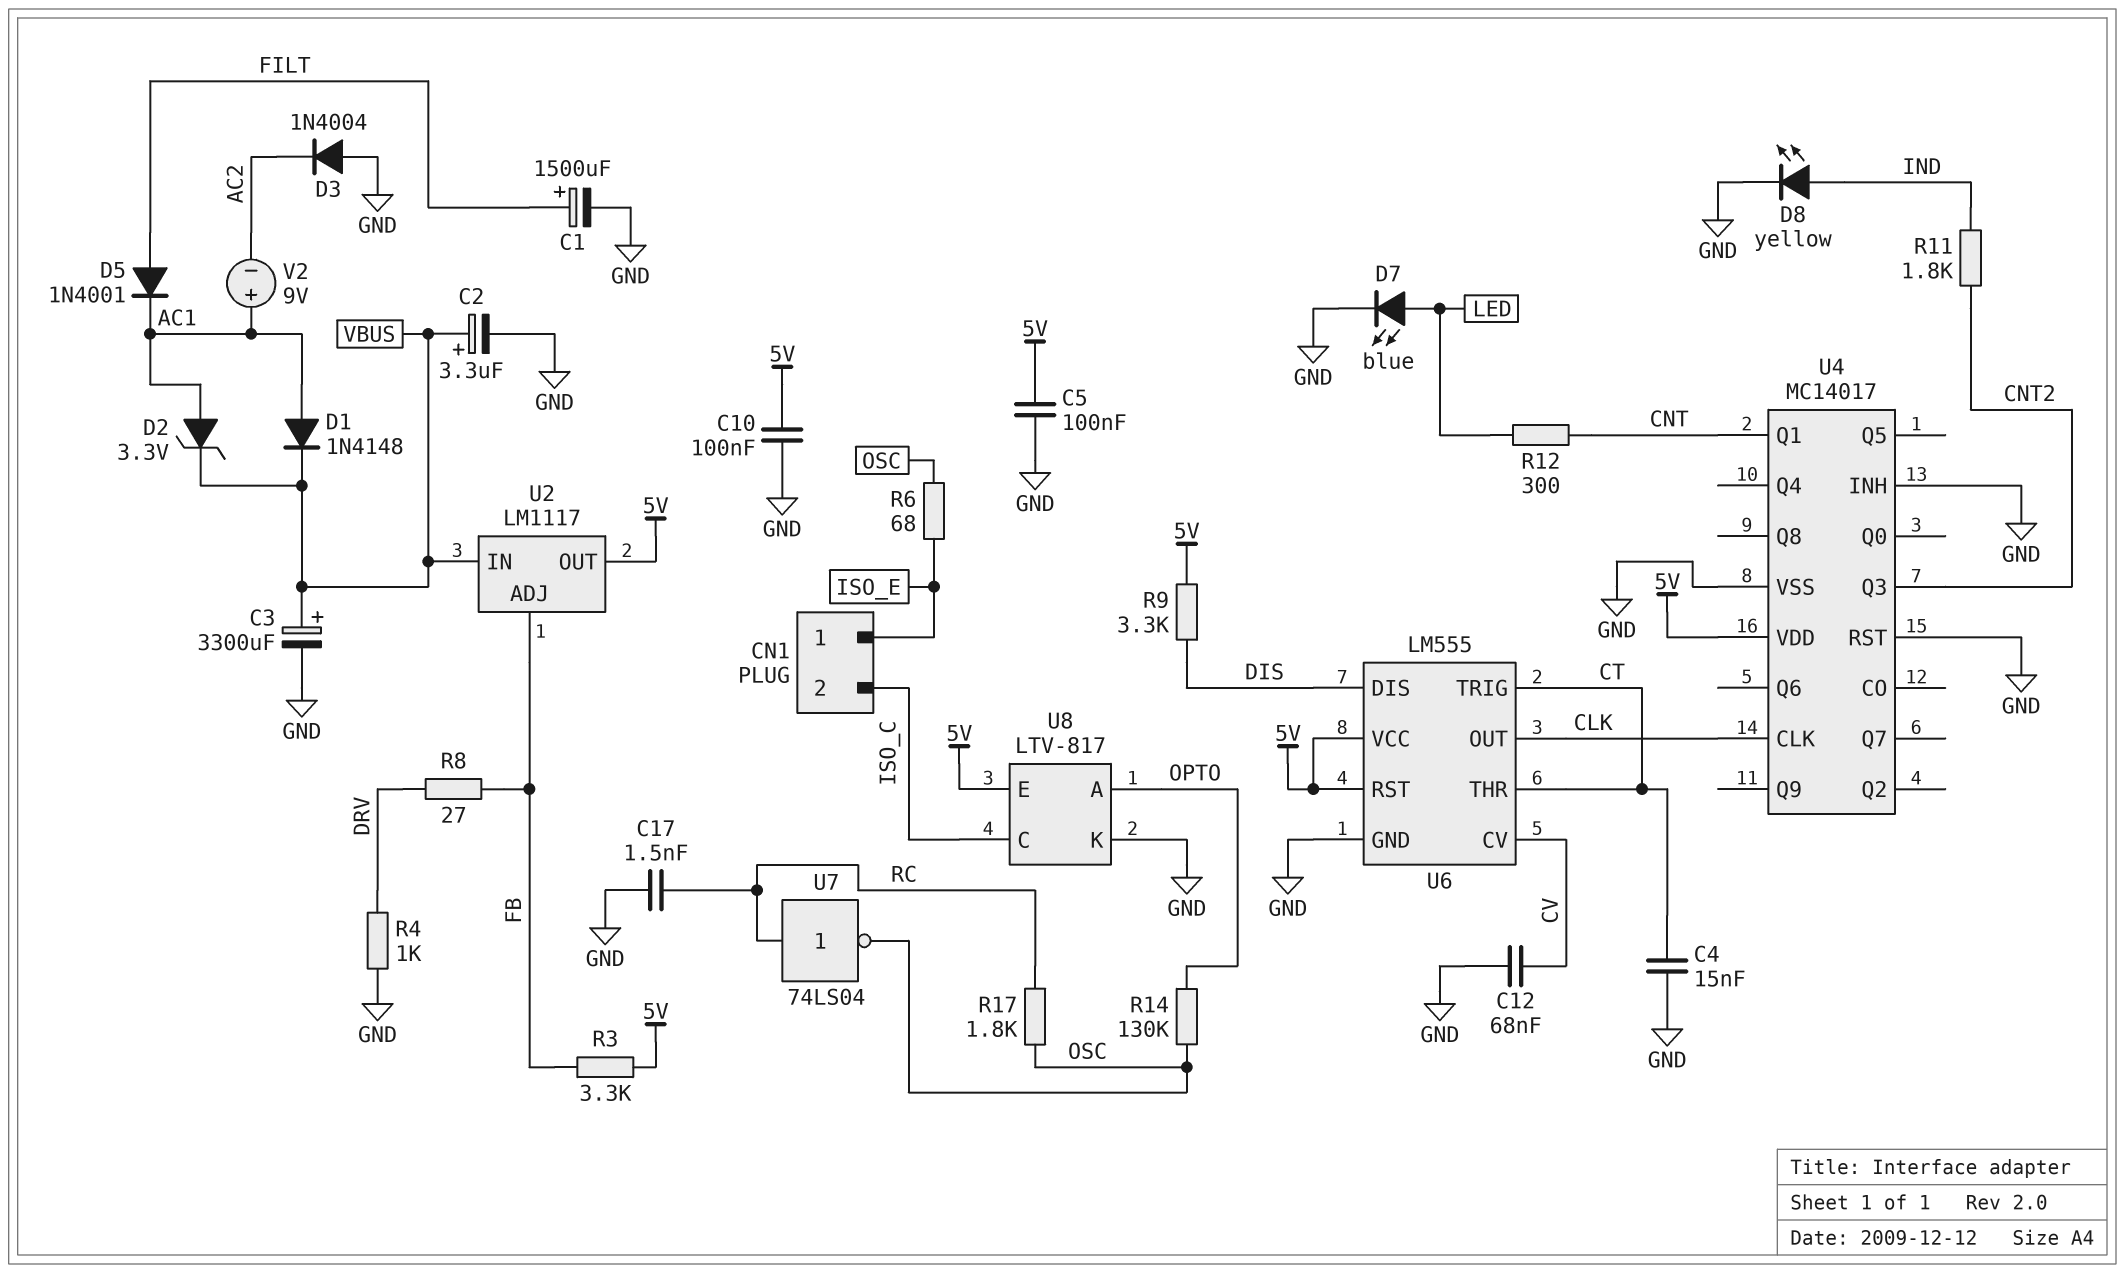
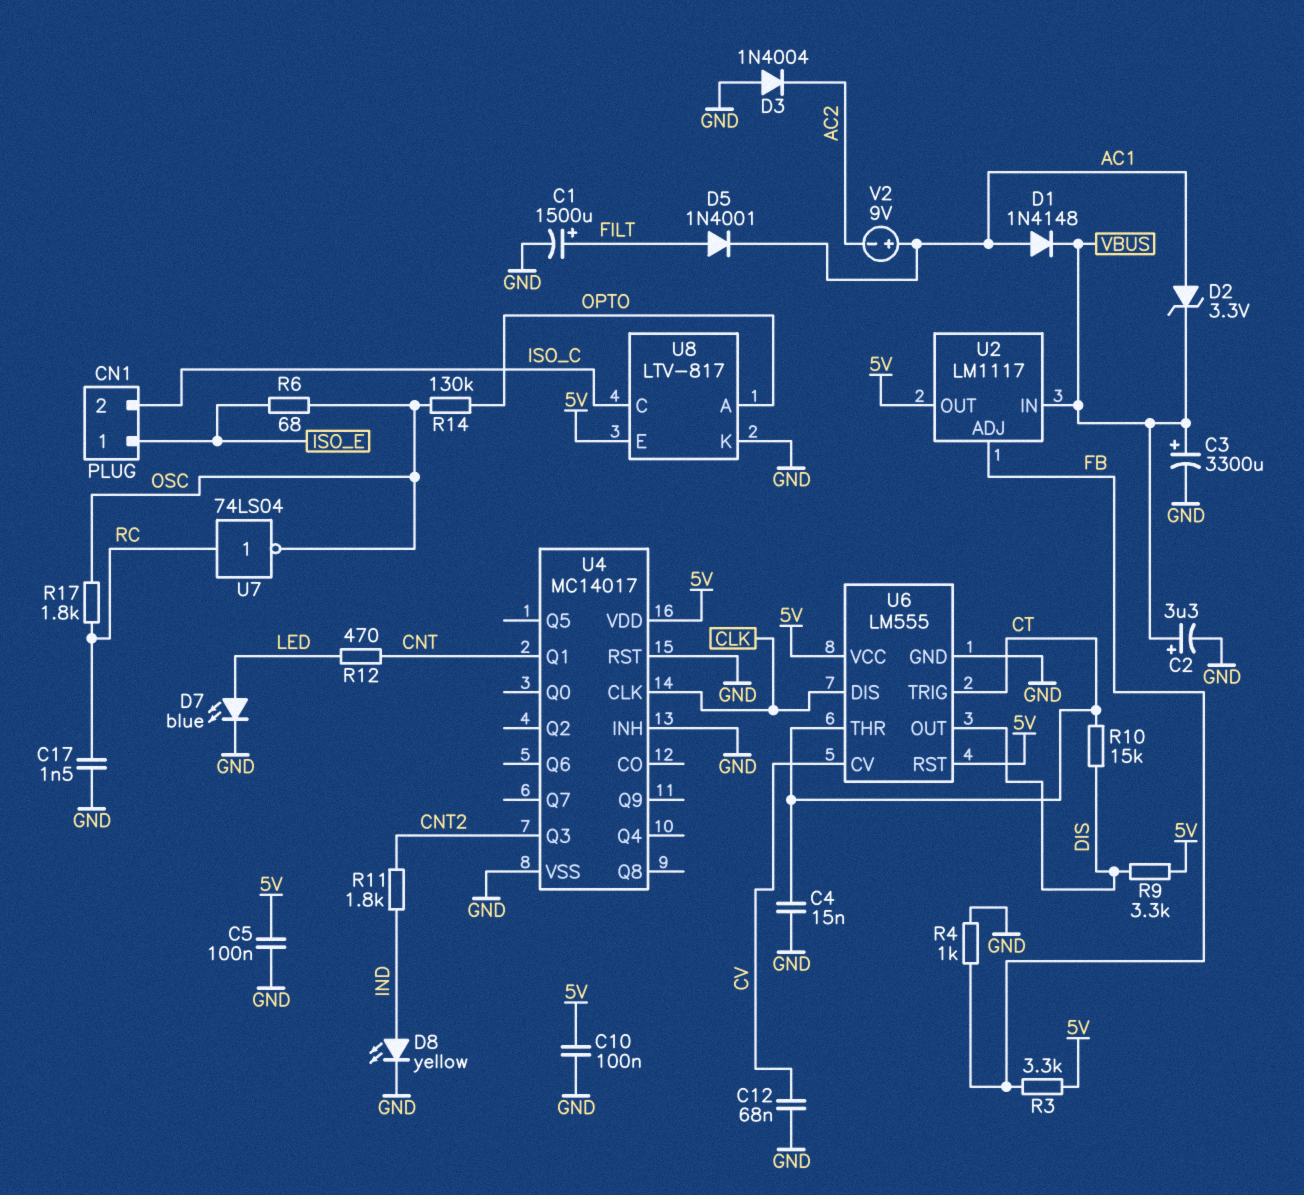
R4: 1k (DRV, GND) -> 1k (FB, GND)
R8: 27 (DRV, FB) -> none
R10: none -> 15k (CT, DIS)
R12: 300 (CNT, LED) -> 470 (CNT, LED)
U6 pin DIS: DIS -> CLK
U6 pin OUT: CLK -> DIS

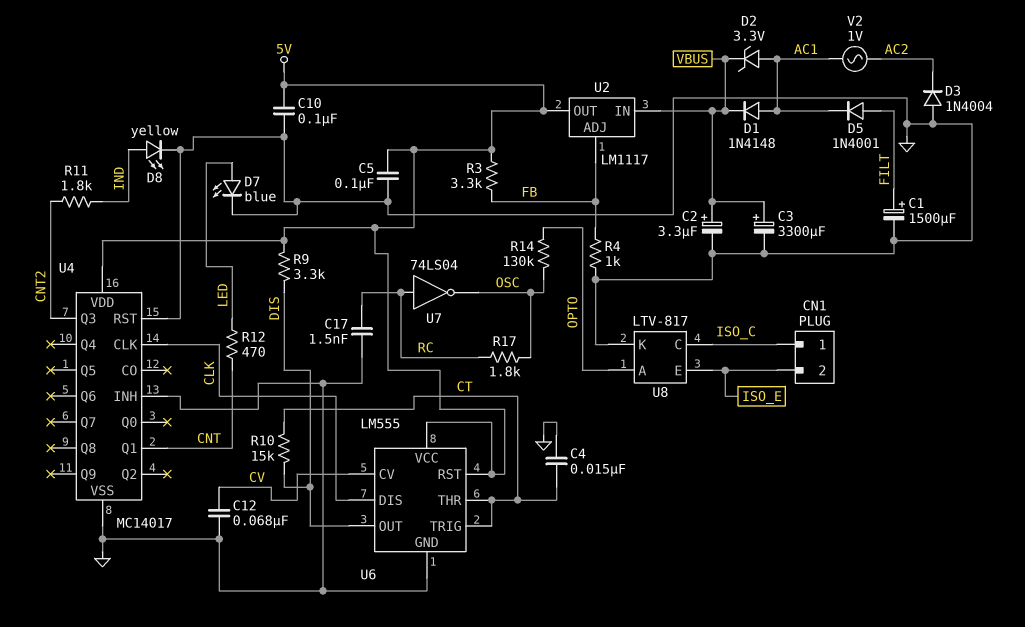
CN1 pin 1: ISO_E -> ISO_C
CN1 pin 2: ISO_C -> ISO_E
R6: 68 (ISO_E, OSC) -> none
U8 pin E: 5V -> ISO_E
V2: 9V (plus AC1, minus AC2) -> AC 1V (AC1, AC2)

